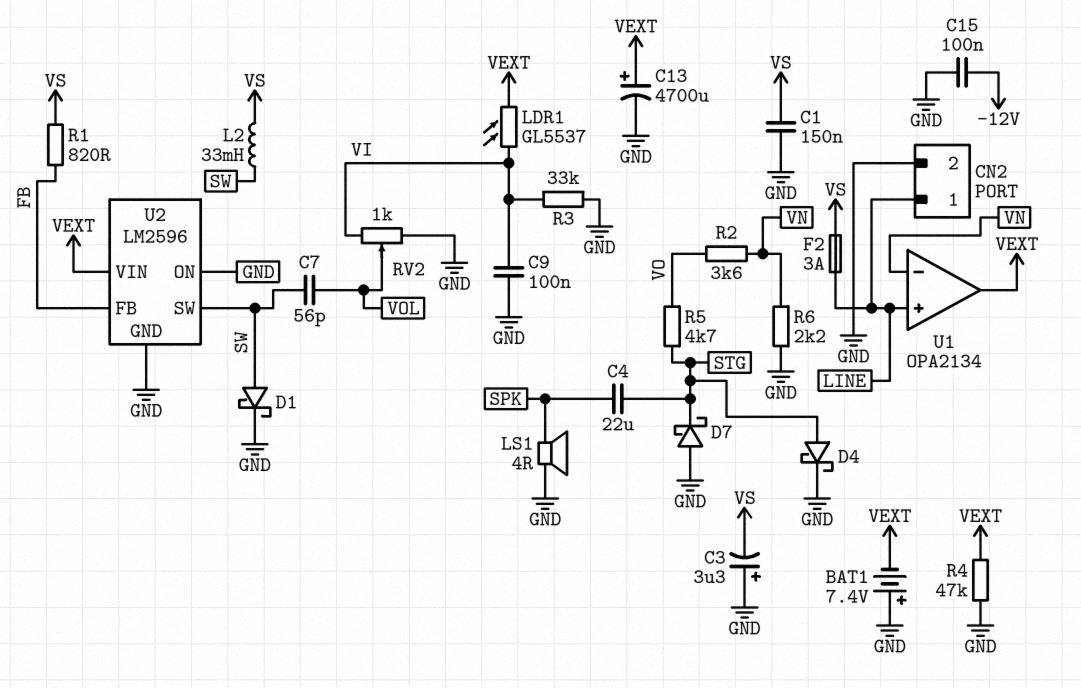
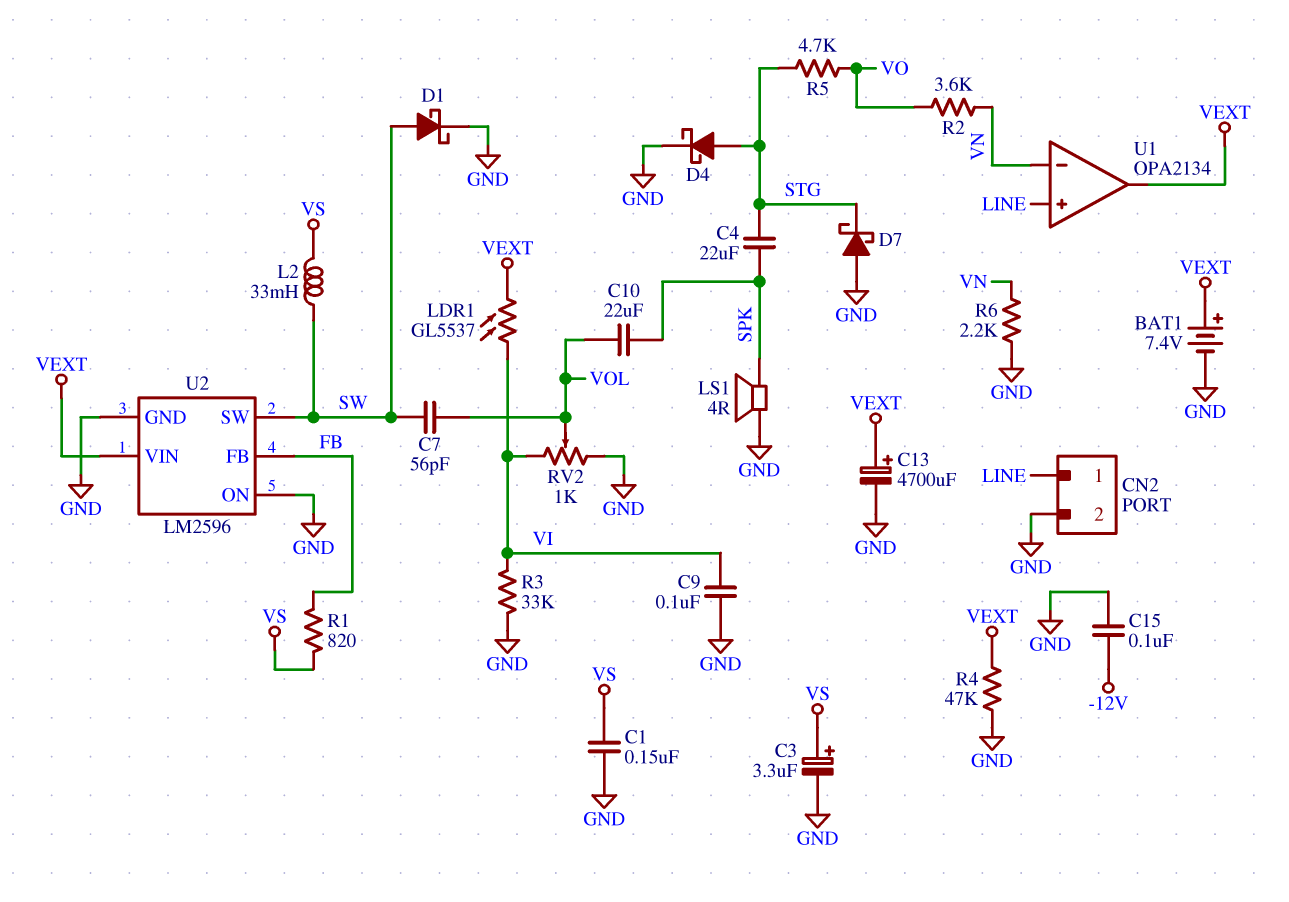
BAT1: 7.4V (plus GND, minus VEXT) -> 7.4V (plus VEXT, minus GND)
C3: 3.3uF (plus GND, minus VS) -> 3.3uF (plus VS, minus GND)
C10: none -> 22uF (SPK, VOL)
F2: 3A (LINE, VS) -> none

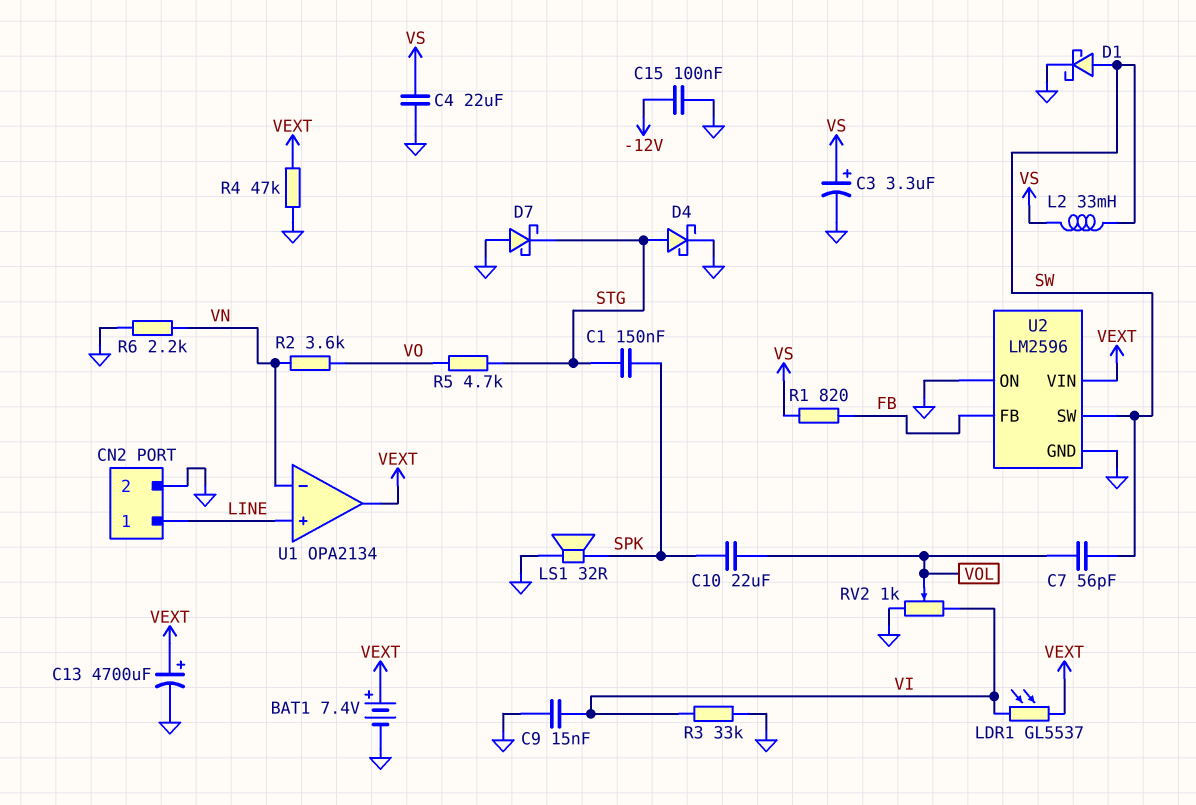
C1: 150nF (GND, VS) -> 150nF (SPK, STG)
C4: 22uF (SPK, STG) -> 22uF (GND, VS)
C9: 100nF (GND, VI) -> 15nF (GND, VI)
LS1: speaker 4R (GND, SPK) -> speaker 32R (GND, SPK)

